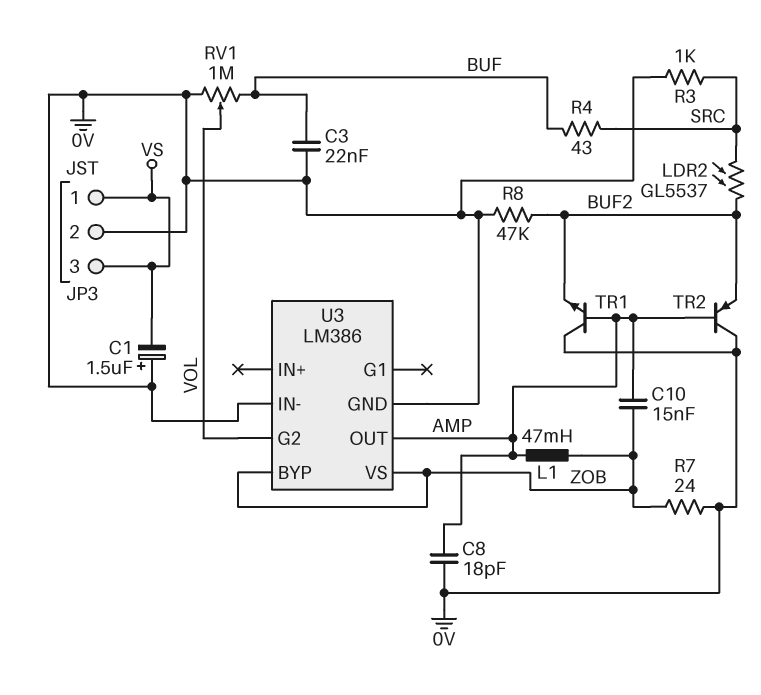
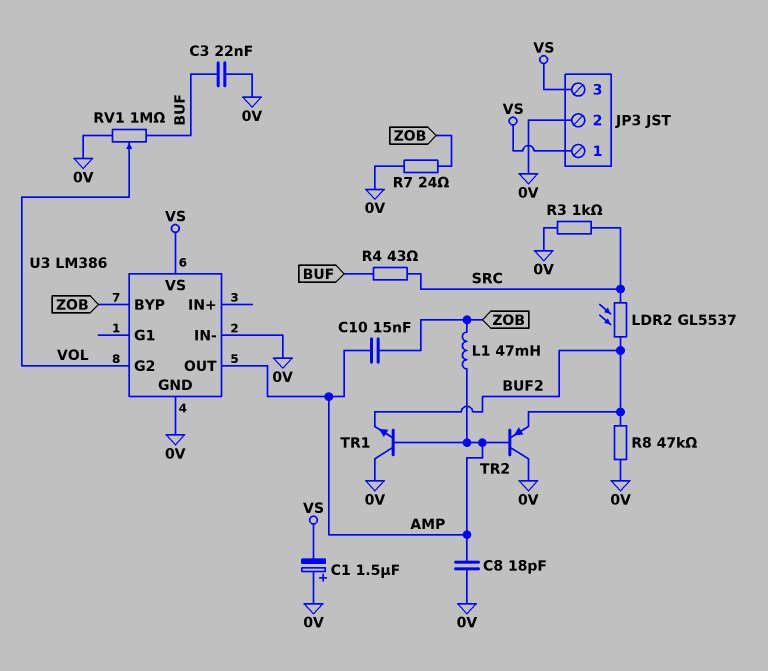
U3 pin VS: ZOB -> VS

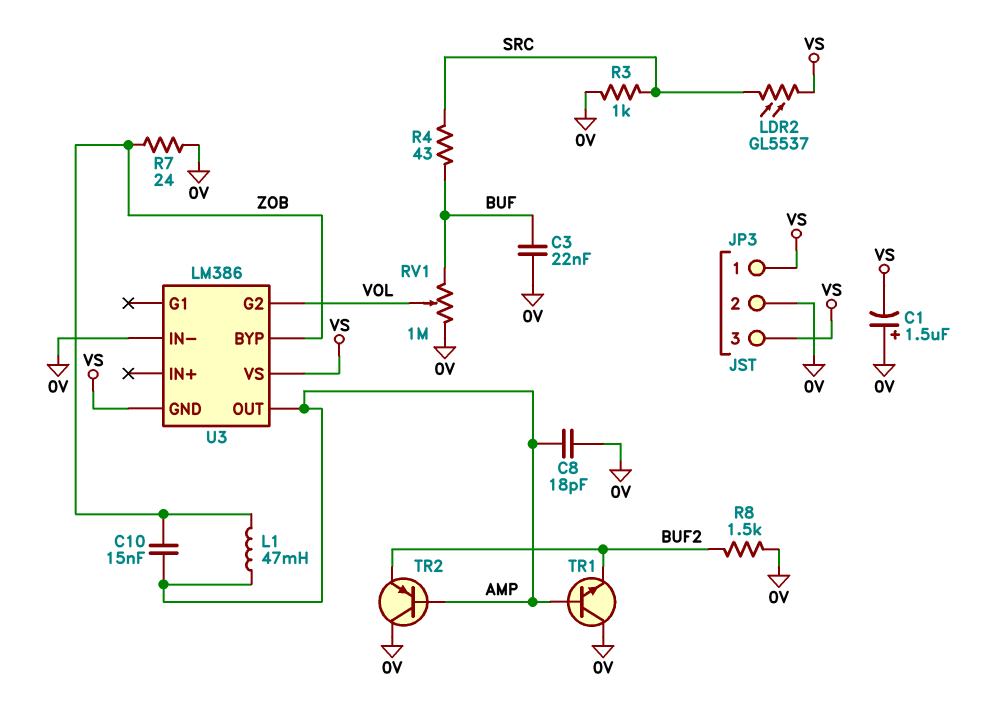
LDR2: GL5537 (BUF2, SRC) -> GL5537 (SRC, VS)
R8: 47k (0V, BUF2) -> 1.5k (0V, BUF2)
U3 pin GND: 0V -> VS

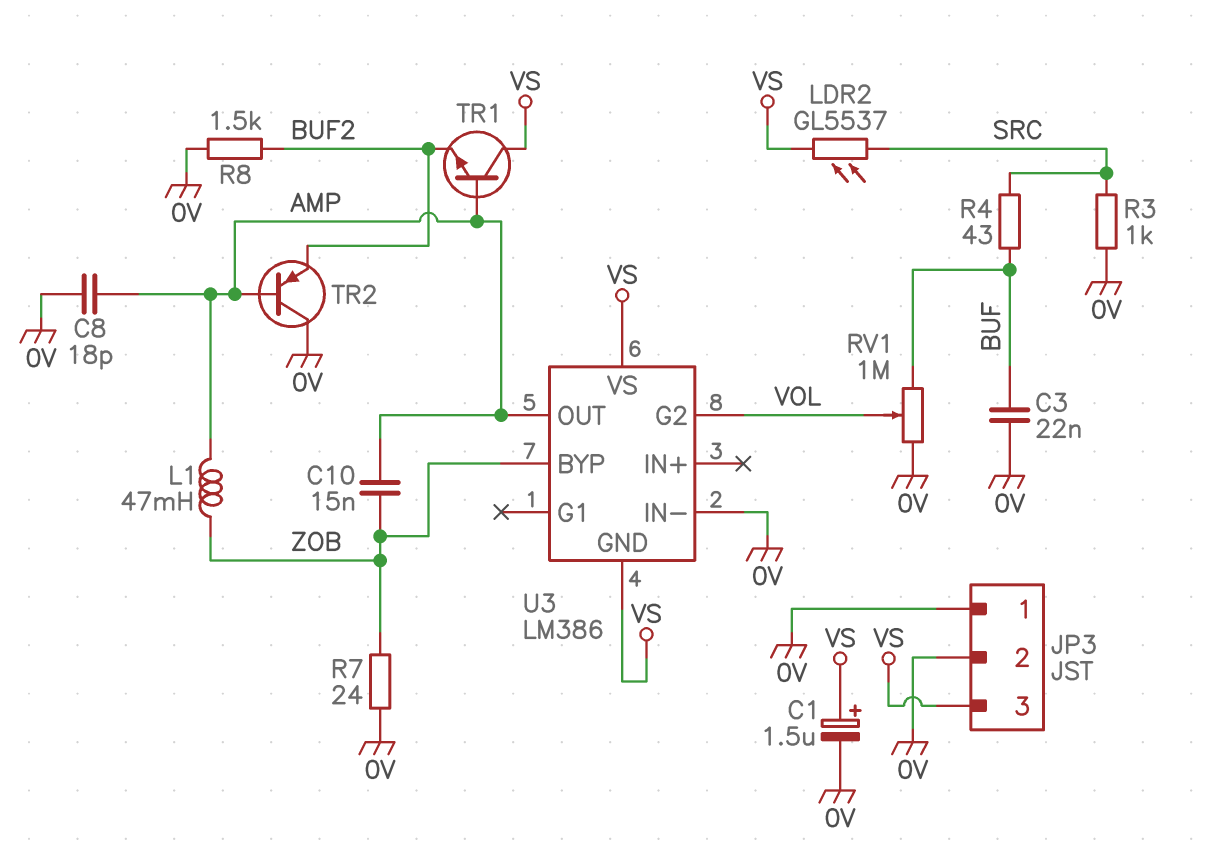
C1: 1.5uF (plus 0V, minus VS) -> 1.5uF (plus VS, minus 0V)
JP3 pin 1: VS -> 0V
TR1: NPN (B AMP, C 0V, E BUF2) -> NPN (B AMP, C VS, E BUF2)

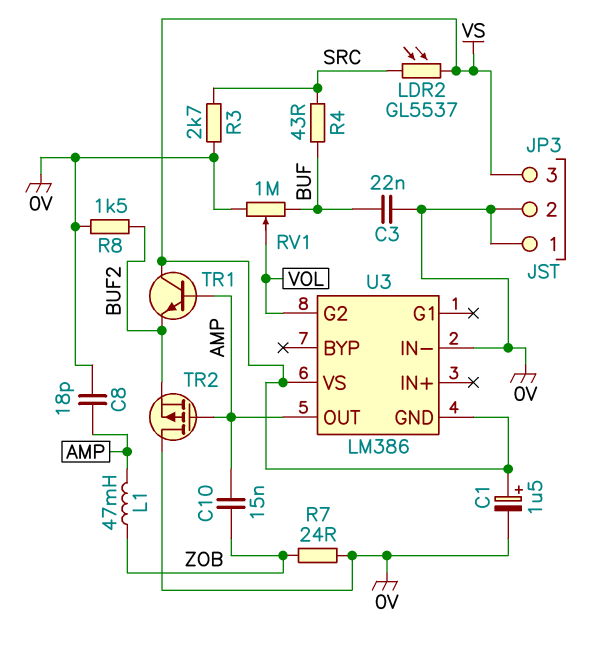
R3: 1k (0V, SRC) -> 2.7k (0V, SRC)
TR2: PNP (B AMP, C 0V, E BUF2) -> PMOS (G AMP, D 0V, S BUF2)
U3 pin BYP: ZOB -> none

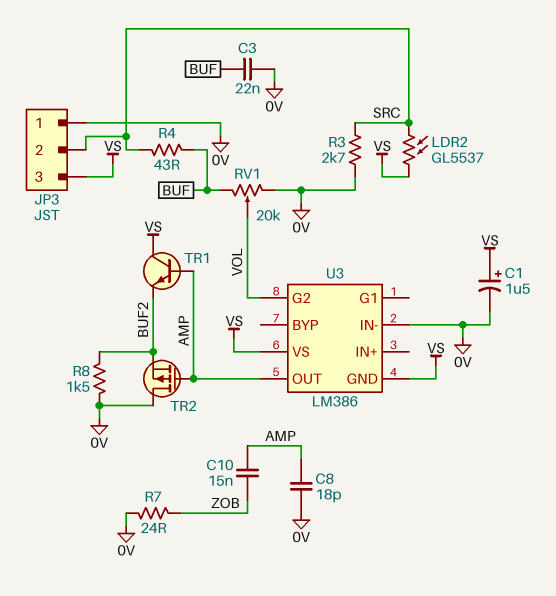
JP3 pin 2: 0V -> SRC
L1: 47mH (AMP, ZOB) -> none
RV1: 1M (0V, BUF, wiper VOL) -> 20k (0V, BUF, wiper VOL)

